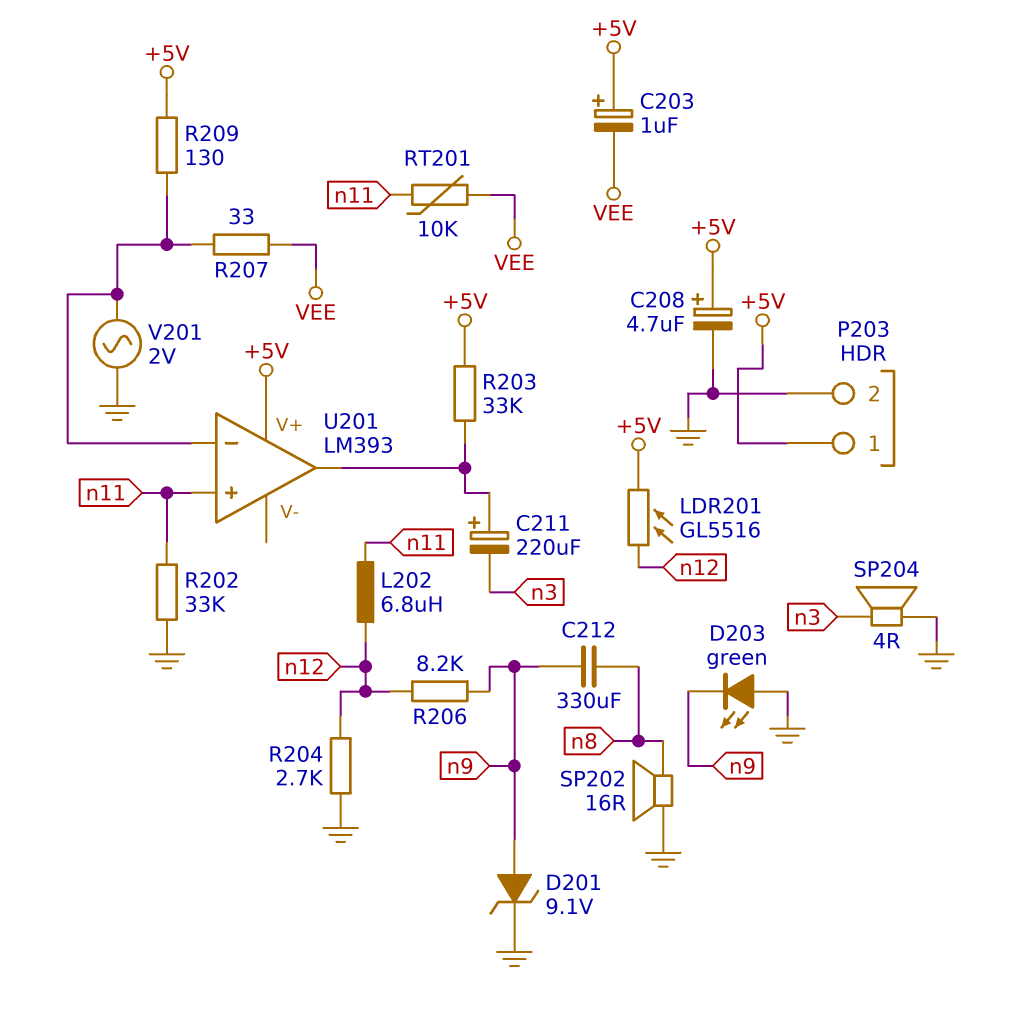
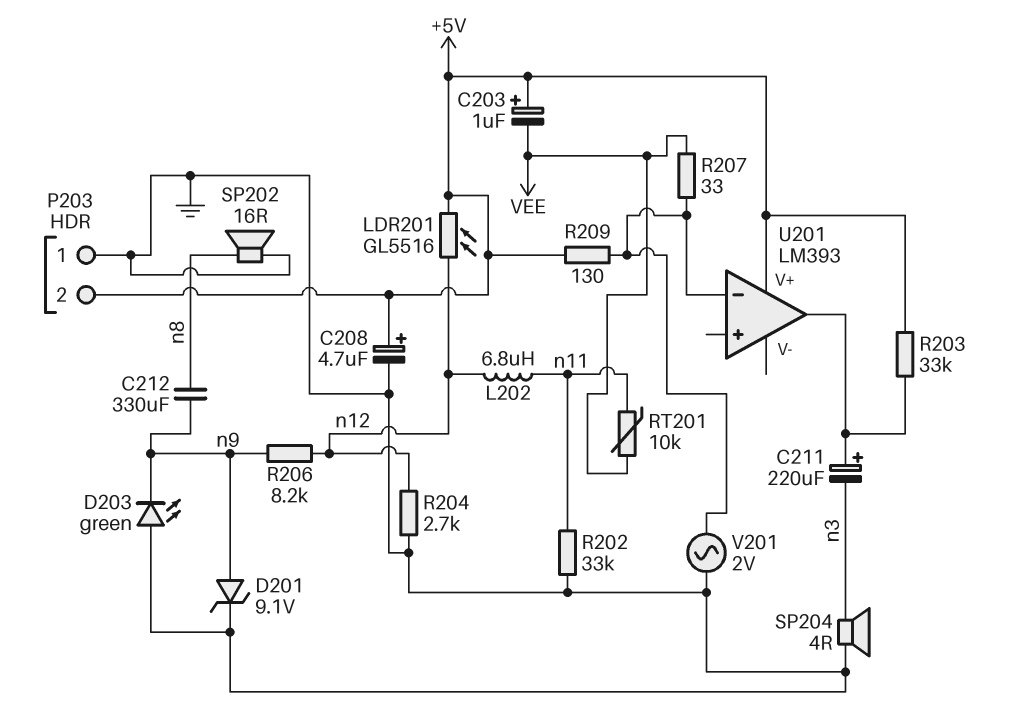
P203 pin 1: +5V -> GND
P203 pin 2: GND -> +5V
U201 pin in+: n11 -> none

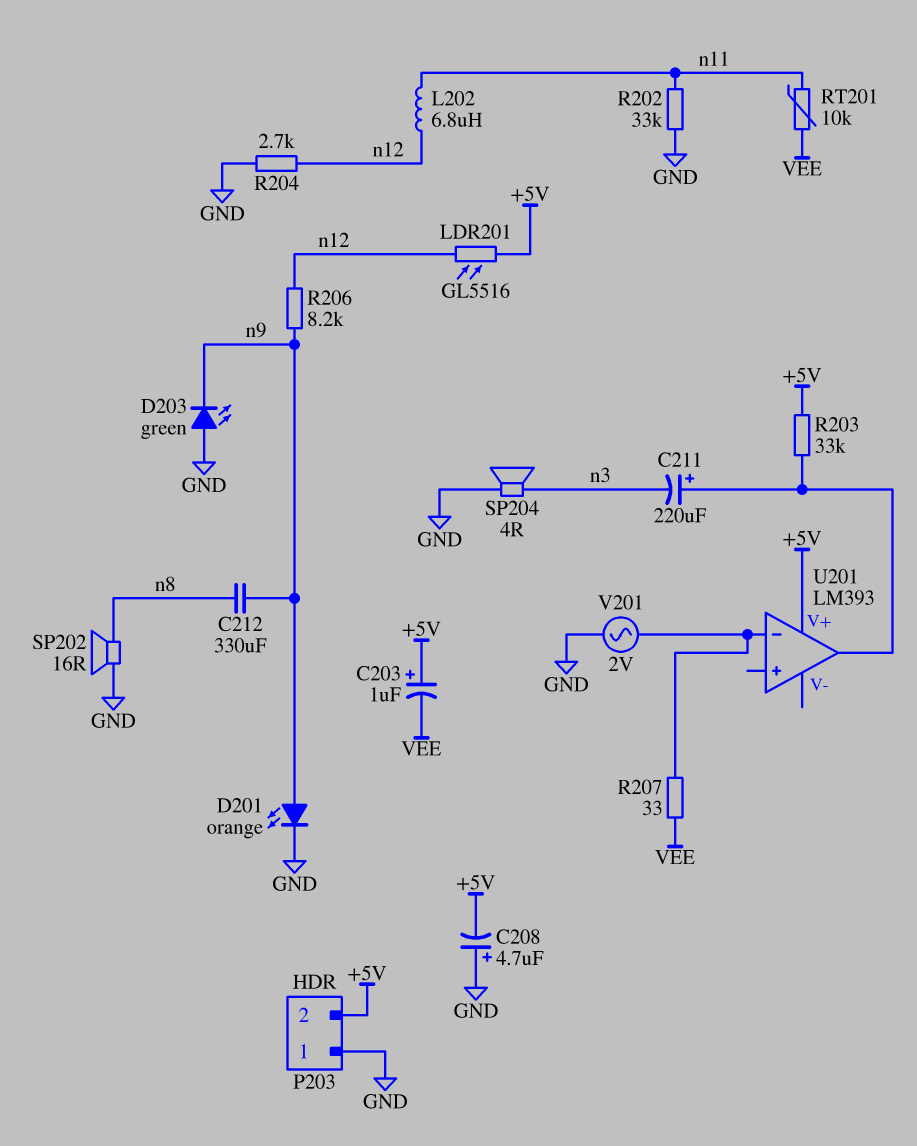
C208: 4.7uF (plus +5V, minus GND) -> 4.7uF (plus GND, minus +5V)
D201: zener 9.1V (A n9, K GND) -> LED orange (A n9, K GND)
R209: 130 (+5V, U201/in-) -> none

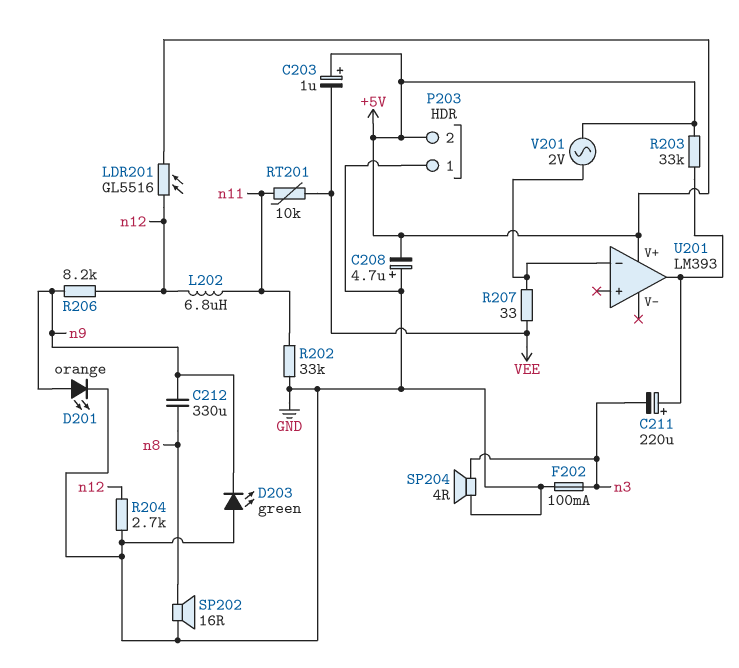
F202: none -> 100mA (GND, n3)
V201: AC 2V (GND, U201/in-) -> AC 2V (+5V, U201/in-)

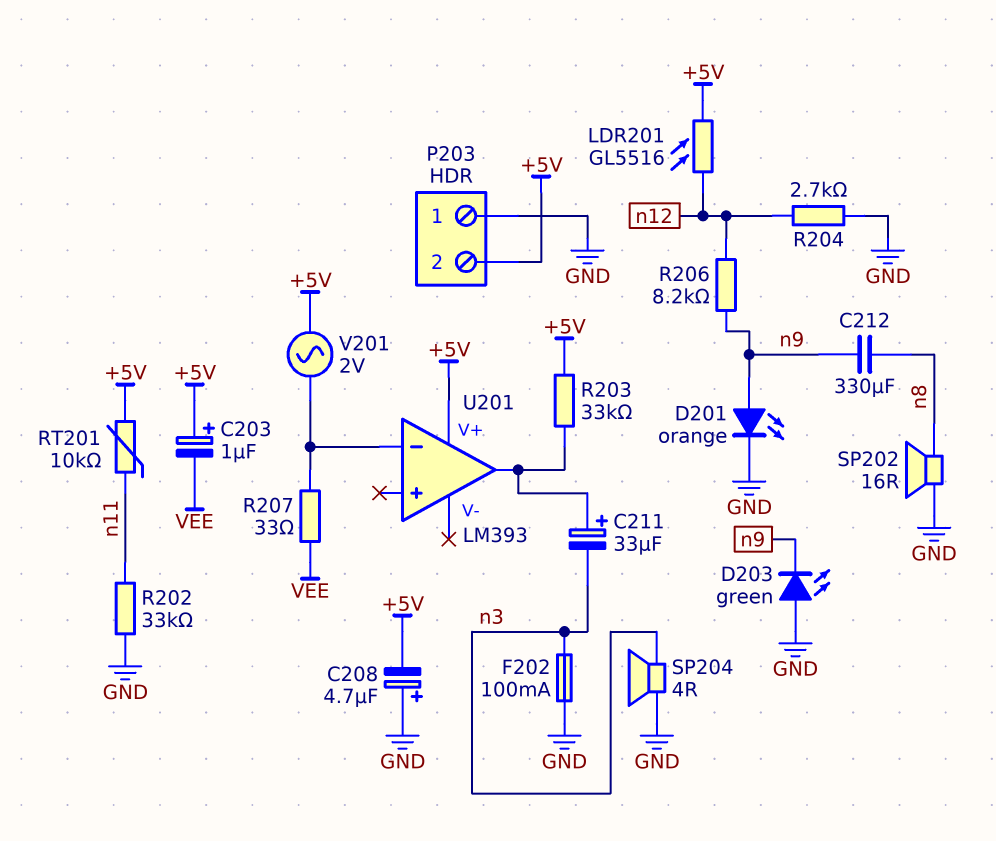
C211: 220uF (plus U201/out, minus n3) -> 33uF (plus U201/out, minus n3)
L202: 6.8uH (n11, n12) -> none
RT201: 10k (VEE, n11) -> 10k (+5V, n11)

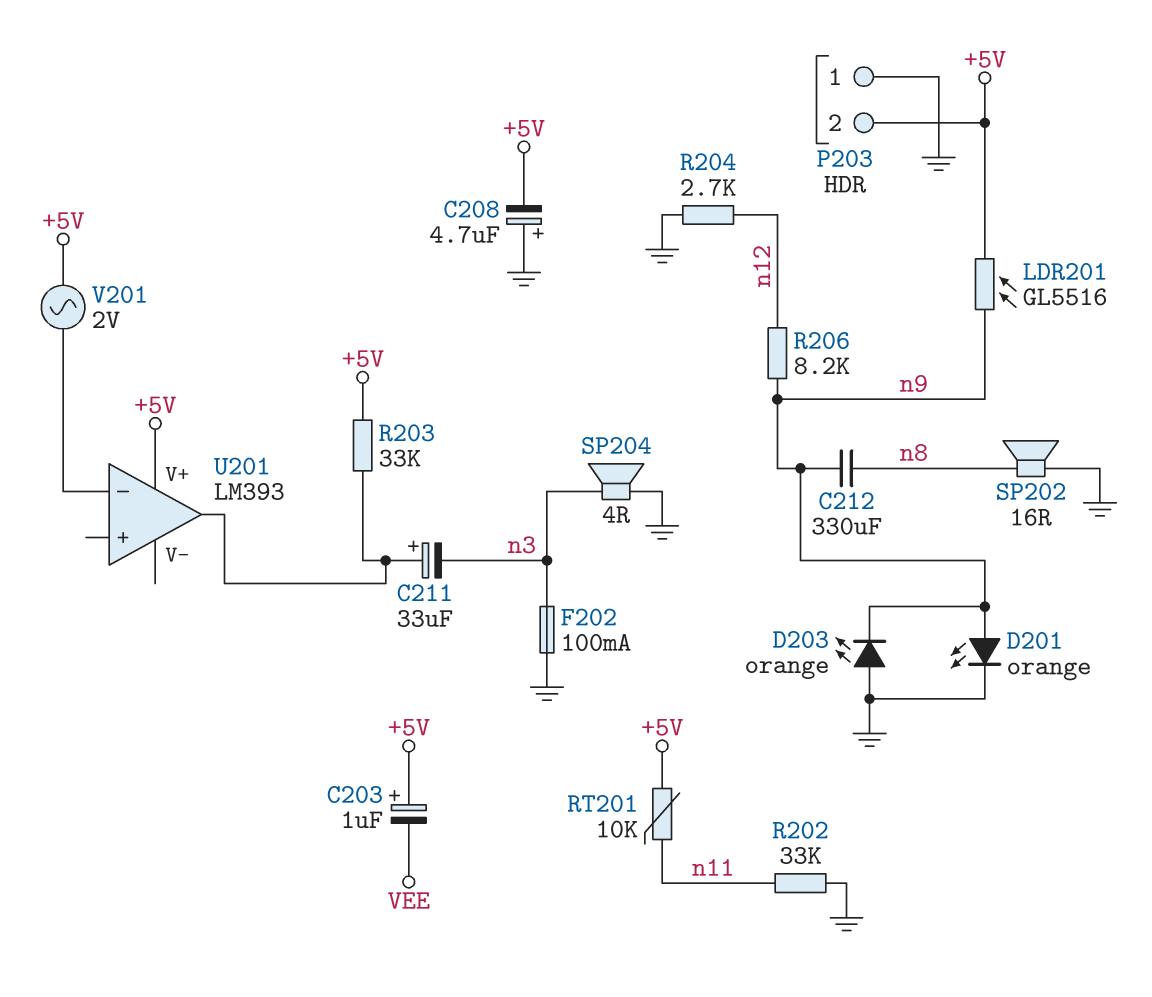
D203: LED green (A GND, K n9) -> LED orange (A GND, K n9)
LDR201: GL5516 (+5V, n12) -> GL5516 (+5V, n9)
R207: 33 (U201/in-, VEE) -> none

